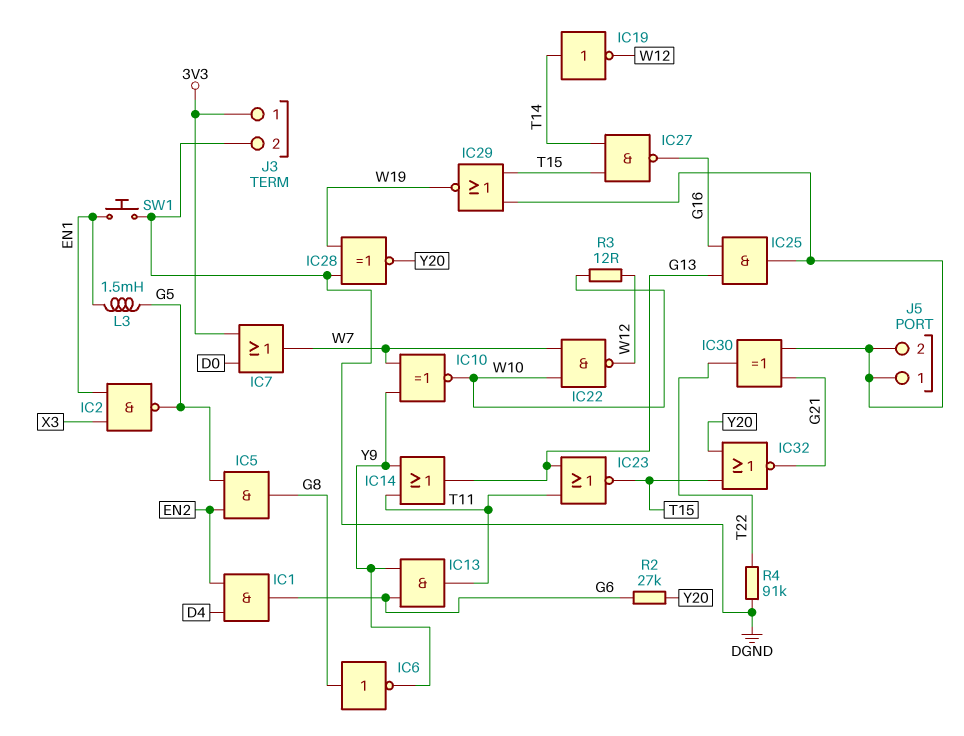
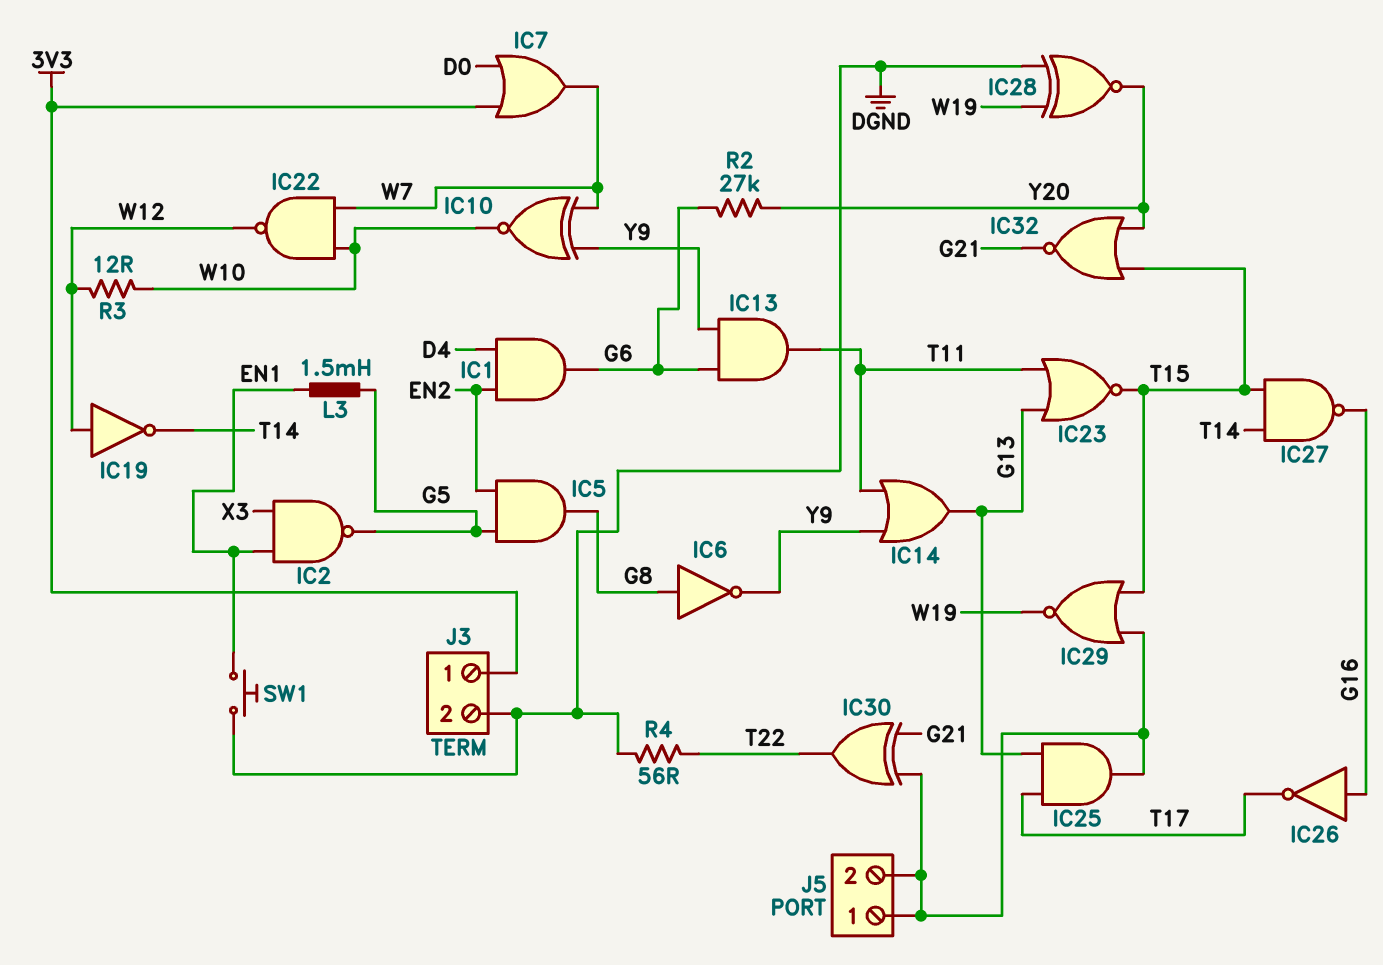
IC19: NOT (in T14, out W12) -> NOT (in W12, out T14)
IC25: AND (in G13, in G16, out J5/1) -> AND (in G13, in T17, out J5/1)
IC26: none -> NOT (in G16, out T17)
R4: 91k (DGND, T22) -> 56 (DGND, T22)

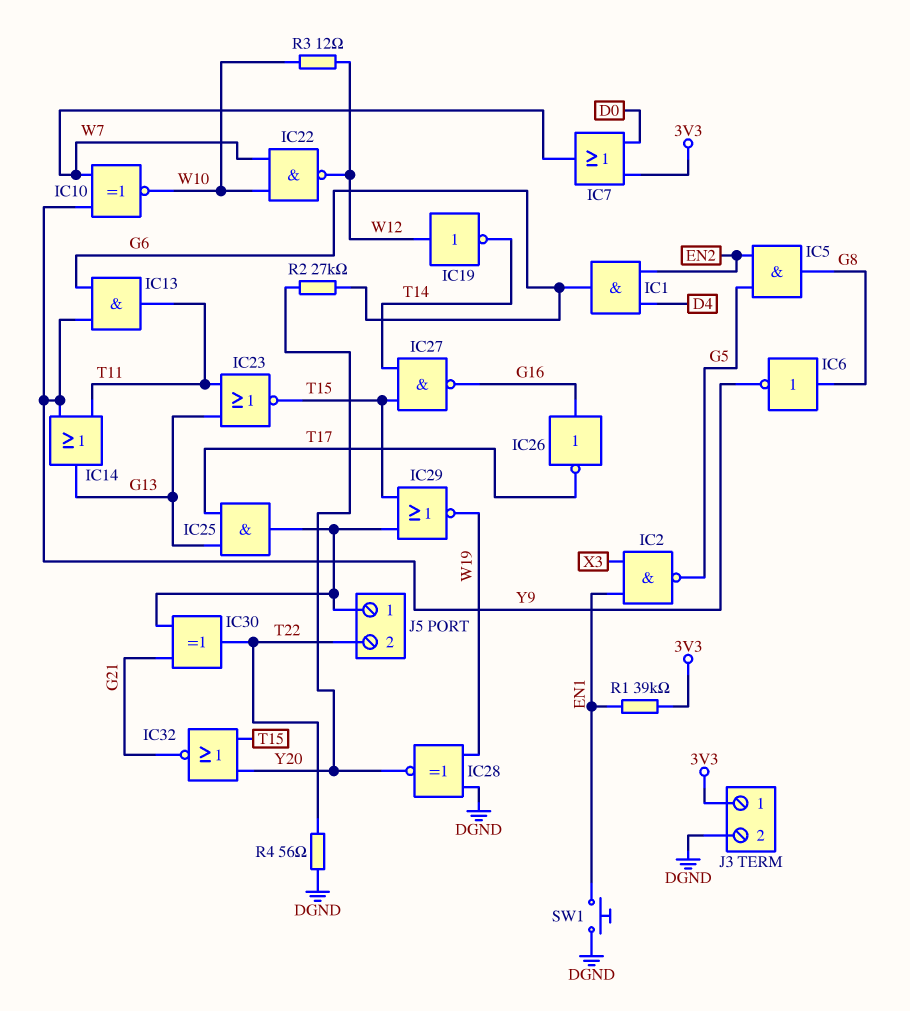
J5 pin 2: J5/1 -> T22
L3: 1.5mH (EN1, G5) -> none
R1: none -> 39k (3V3, EN1)

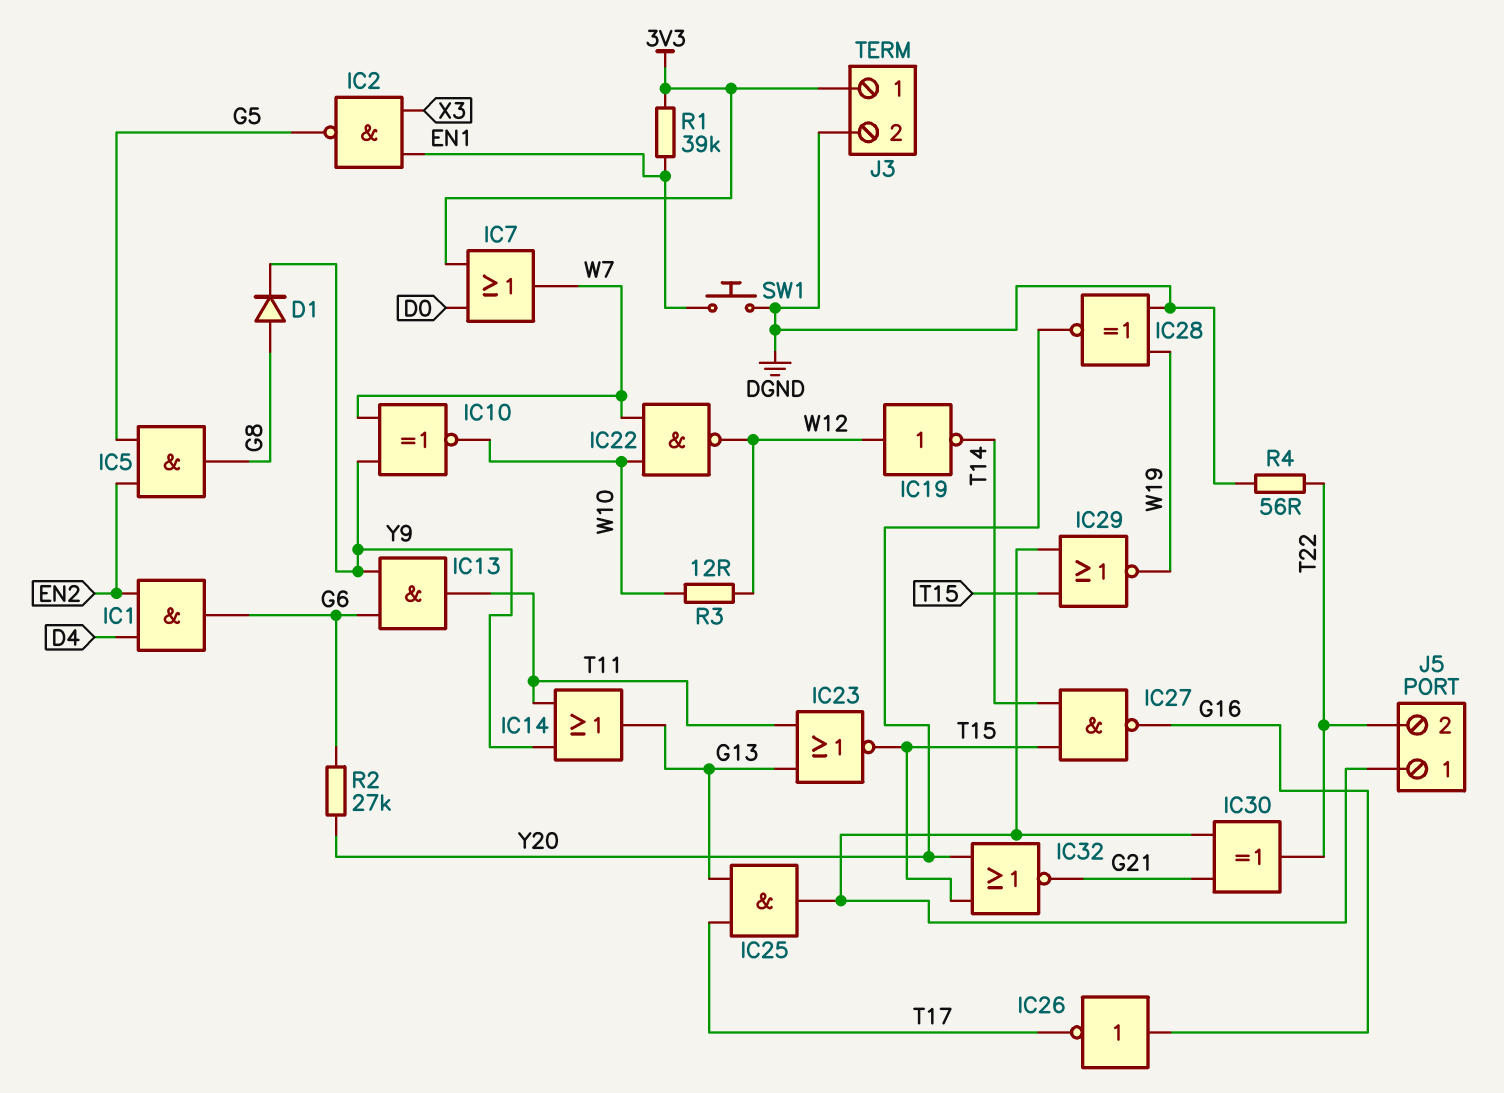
D1: none -> diode (A G8, K Y9)
IC6: NOT (in G8, out Y9) -> none

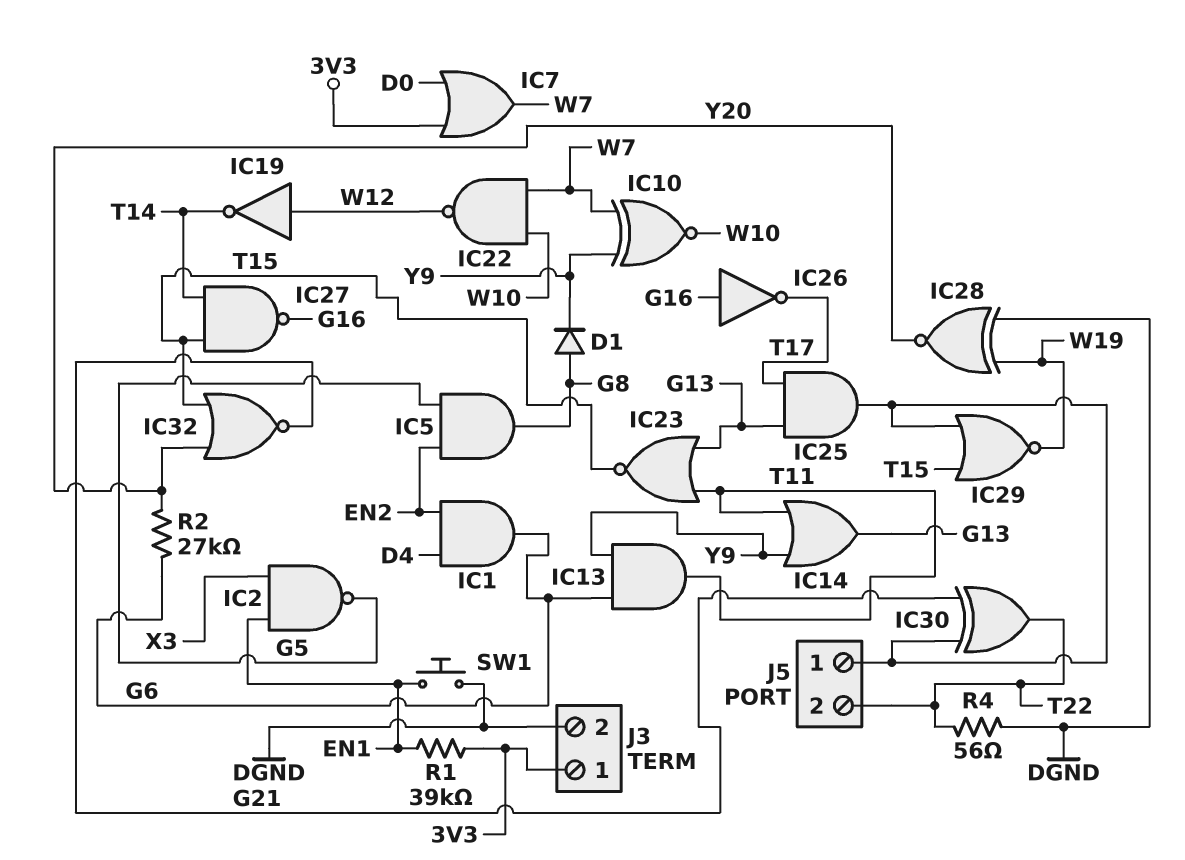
R3: 12 (W10, W12) -> none

